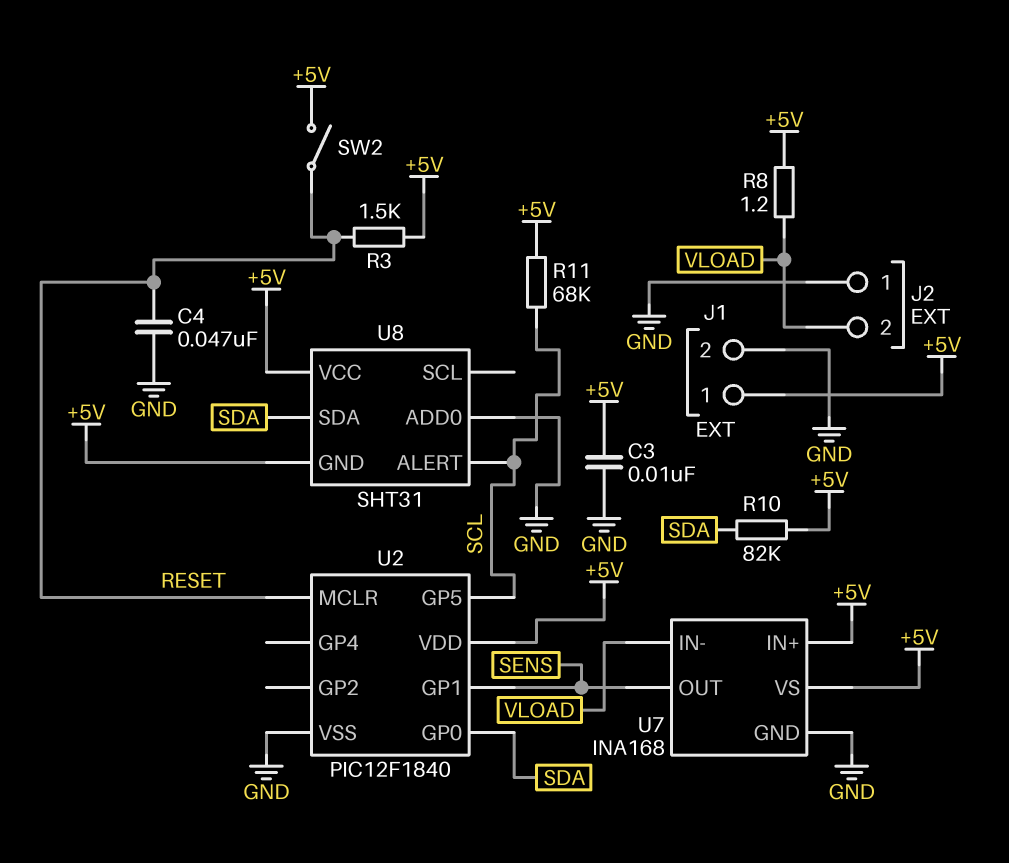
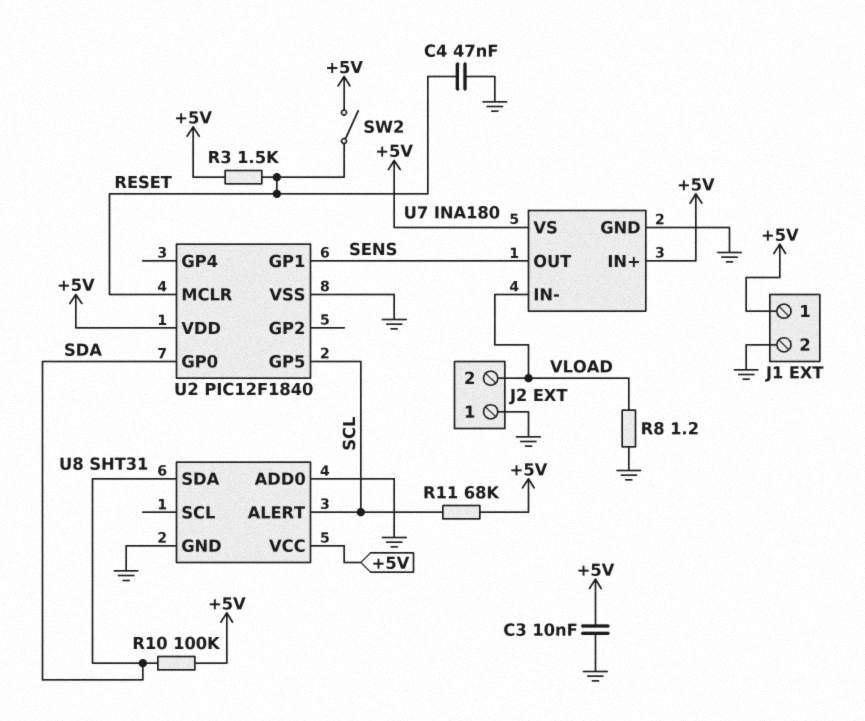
R8: 1.2 (+5V, VLOAD) -> 1.2 (GND, VLOAD)
R10: 82k (+5V, SDA) -> 100k (+5V, SDA)
U7: INA168 -> INA180
U8 pin GND: +5V -> GND

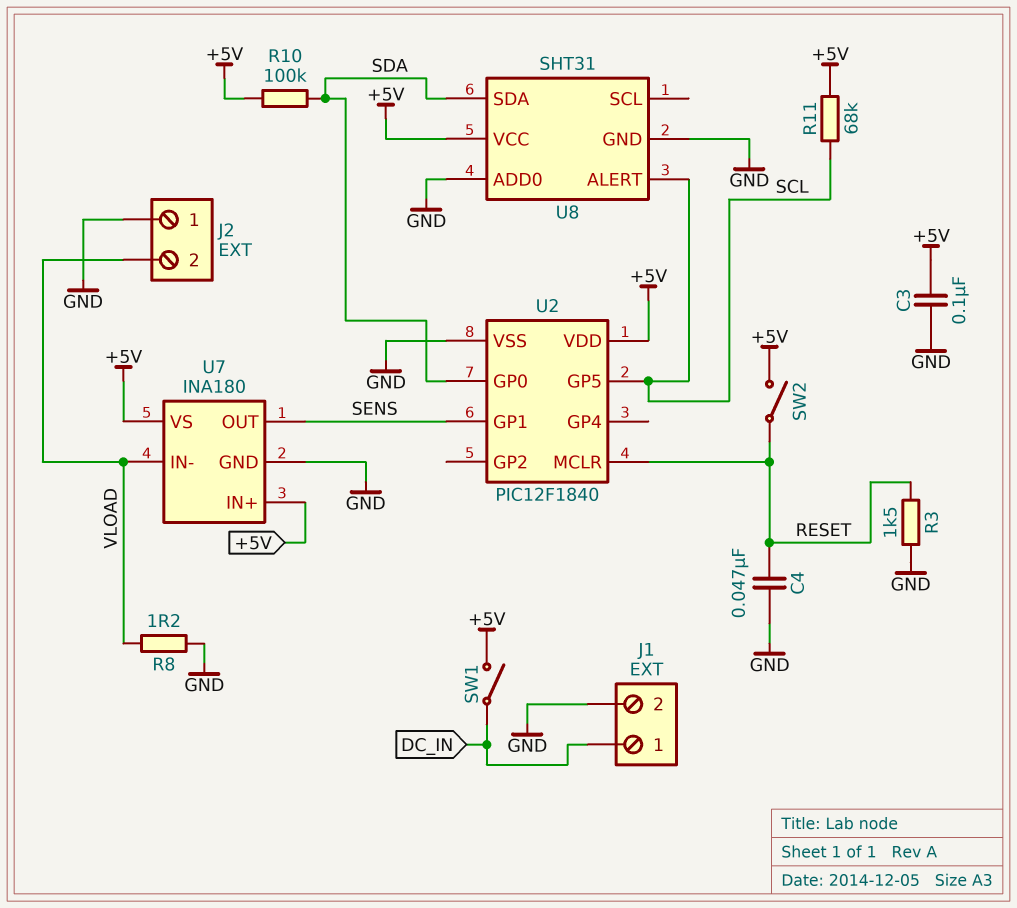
C3: 10nF (+5V, GND) -> 100nF (+5V, GND)
J1 pin 1: +5V -> DC_IN
R3: 1.5k (+5V, RESET) -> 1.5k (GND, RESET)
SW1: none -> switch (+5V, DC_IN)

